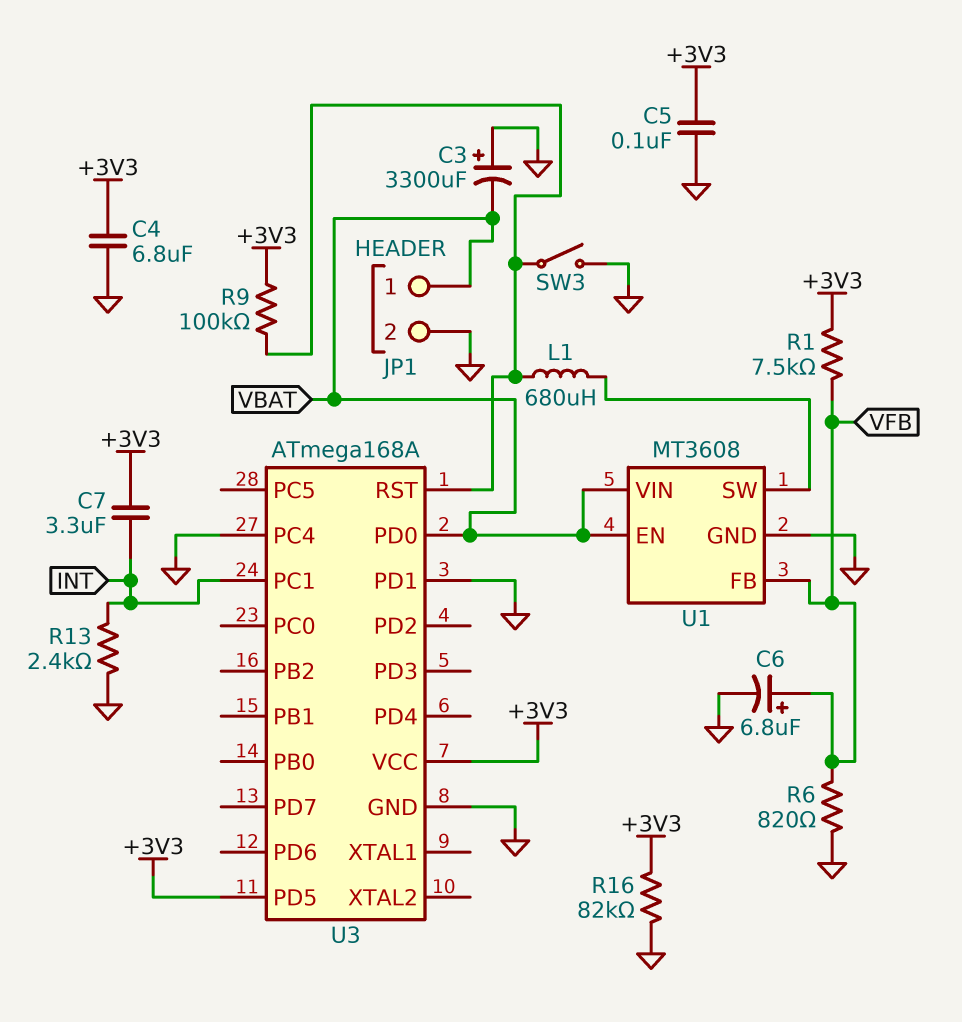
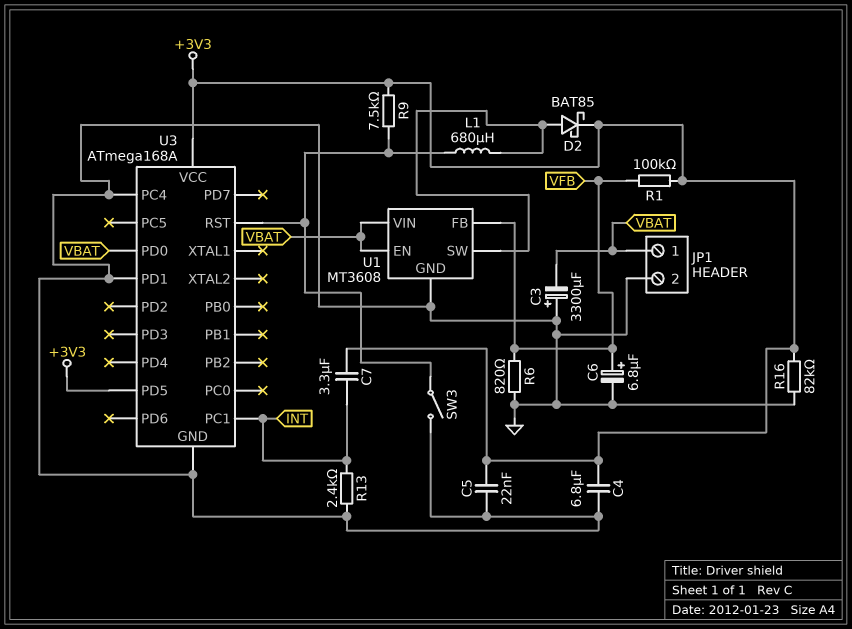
C5: 100nF (+3V3, GND) -> 22nF (+3V3, GND)
D2: none -> schottky BAT85 (A U1/SW, K +3V3)
R1: 7.5k (+3V3, VFB) -> 100k (+3V3, VFB)
R9: 100k (+3V3, U3/RST) -> 7.5k (+3V3, U3/RST)

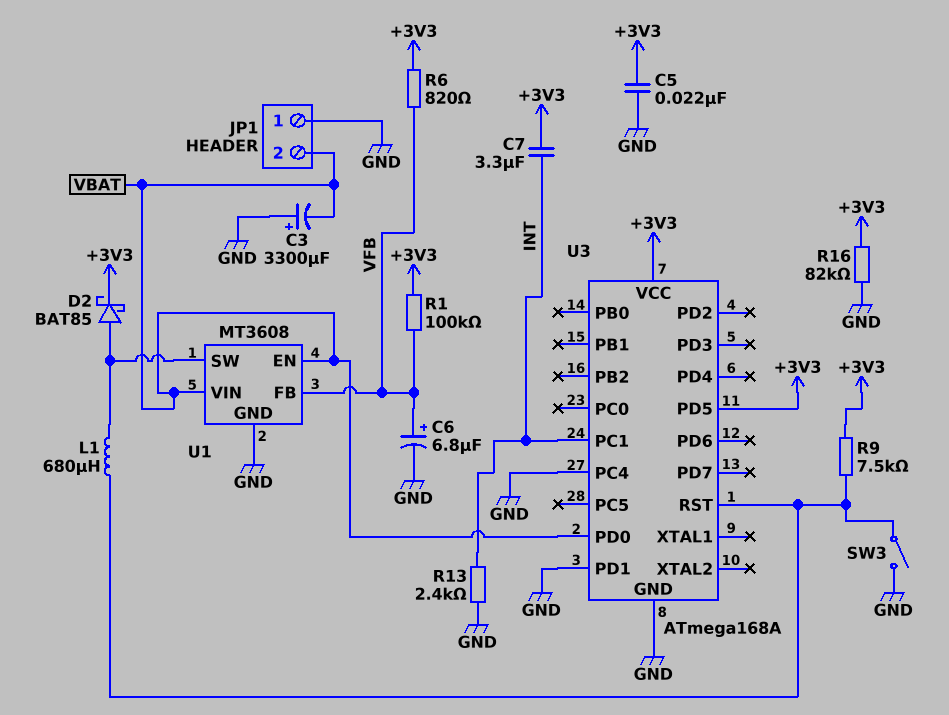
C4: 6.8uF (+3V3, GND) -> none
JP1 pin 1: VBAT -> GND
JP1 pin 2: GND -> VBAT
R6: 820 (GND, VFB) -> 820 (+3V3, VFB)

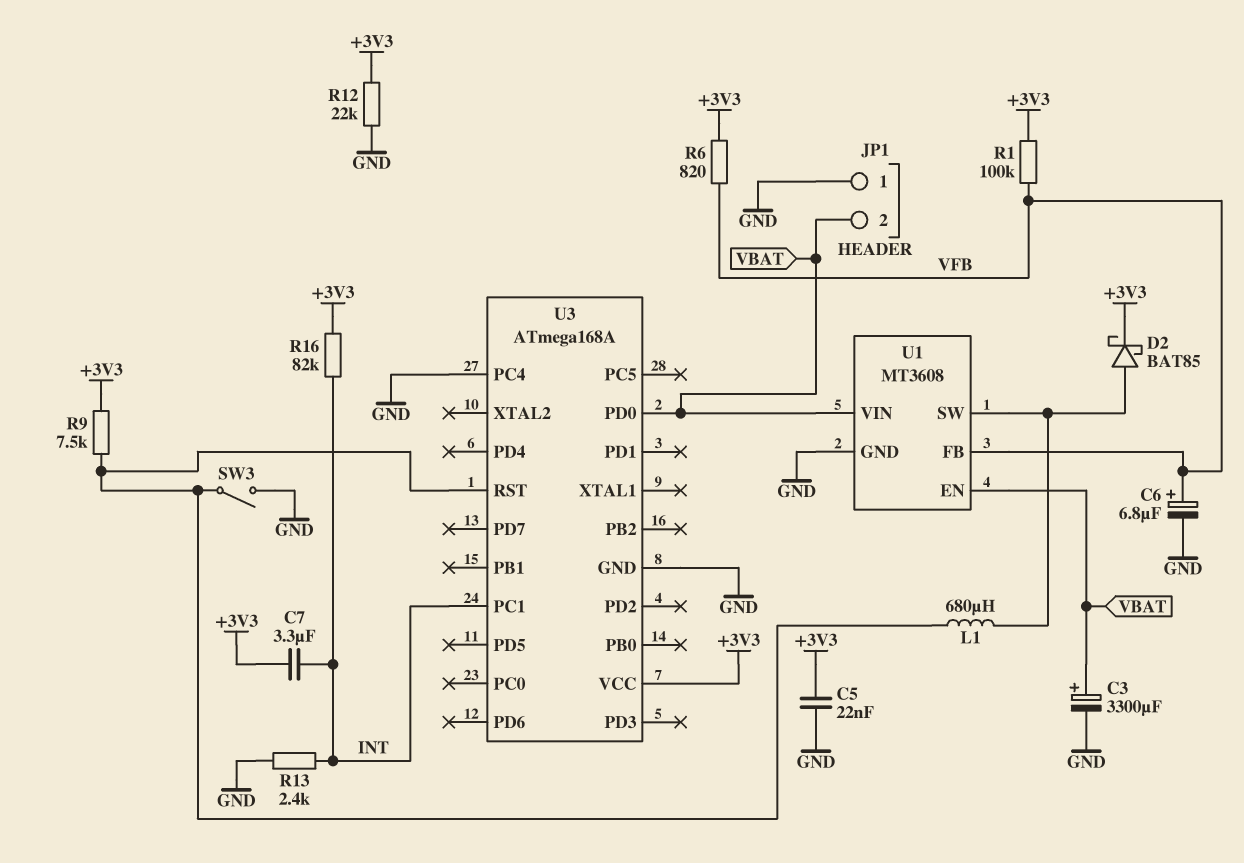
C3: 3300uF (plus GND, minus VBAT) -> 3300uF (plus VBAT, minus GND)
R12: none -> 22k (+3V3, GND)
R16: 82k (+3V3, GND) -> 82k (+3V3, INT)
U3 pin PD1: GND -> none
U3 pin PD5: +3V3 -> none

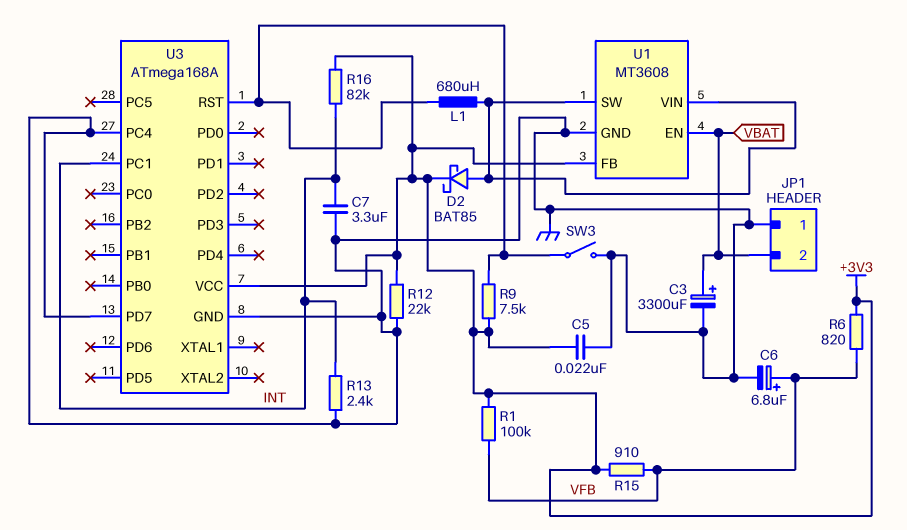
C7: 3.3uF (+3V3, INT) -> 3.3uF (GND, INT)
R15: none -> 910 (+3V3, VFB)
U1 pin FB: VFB -> +3V3
U1 pin VIN: VBAT -> U1/SW
U3 pin PD0: VBAT -> none
U3 pin PD7: none -> GND

